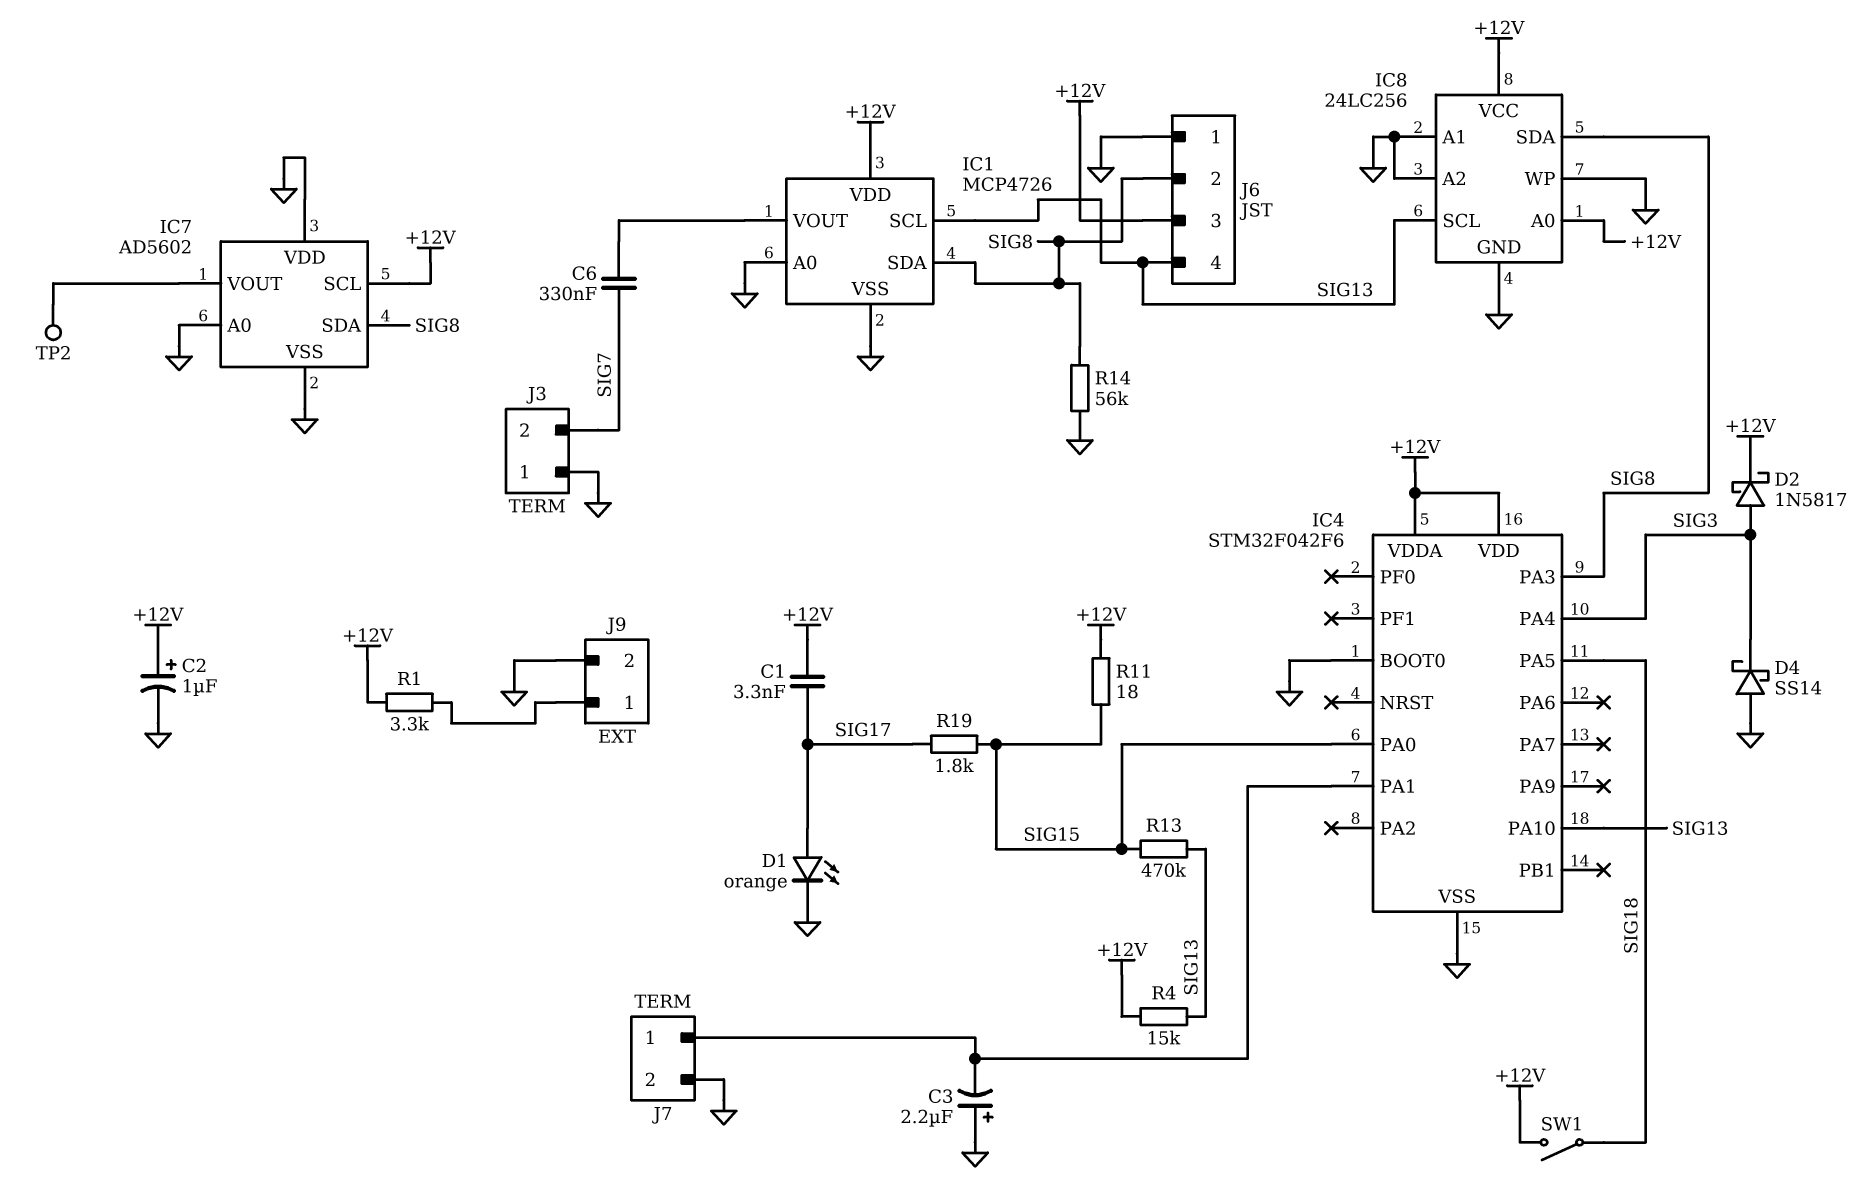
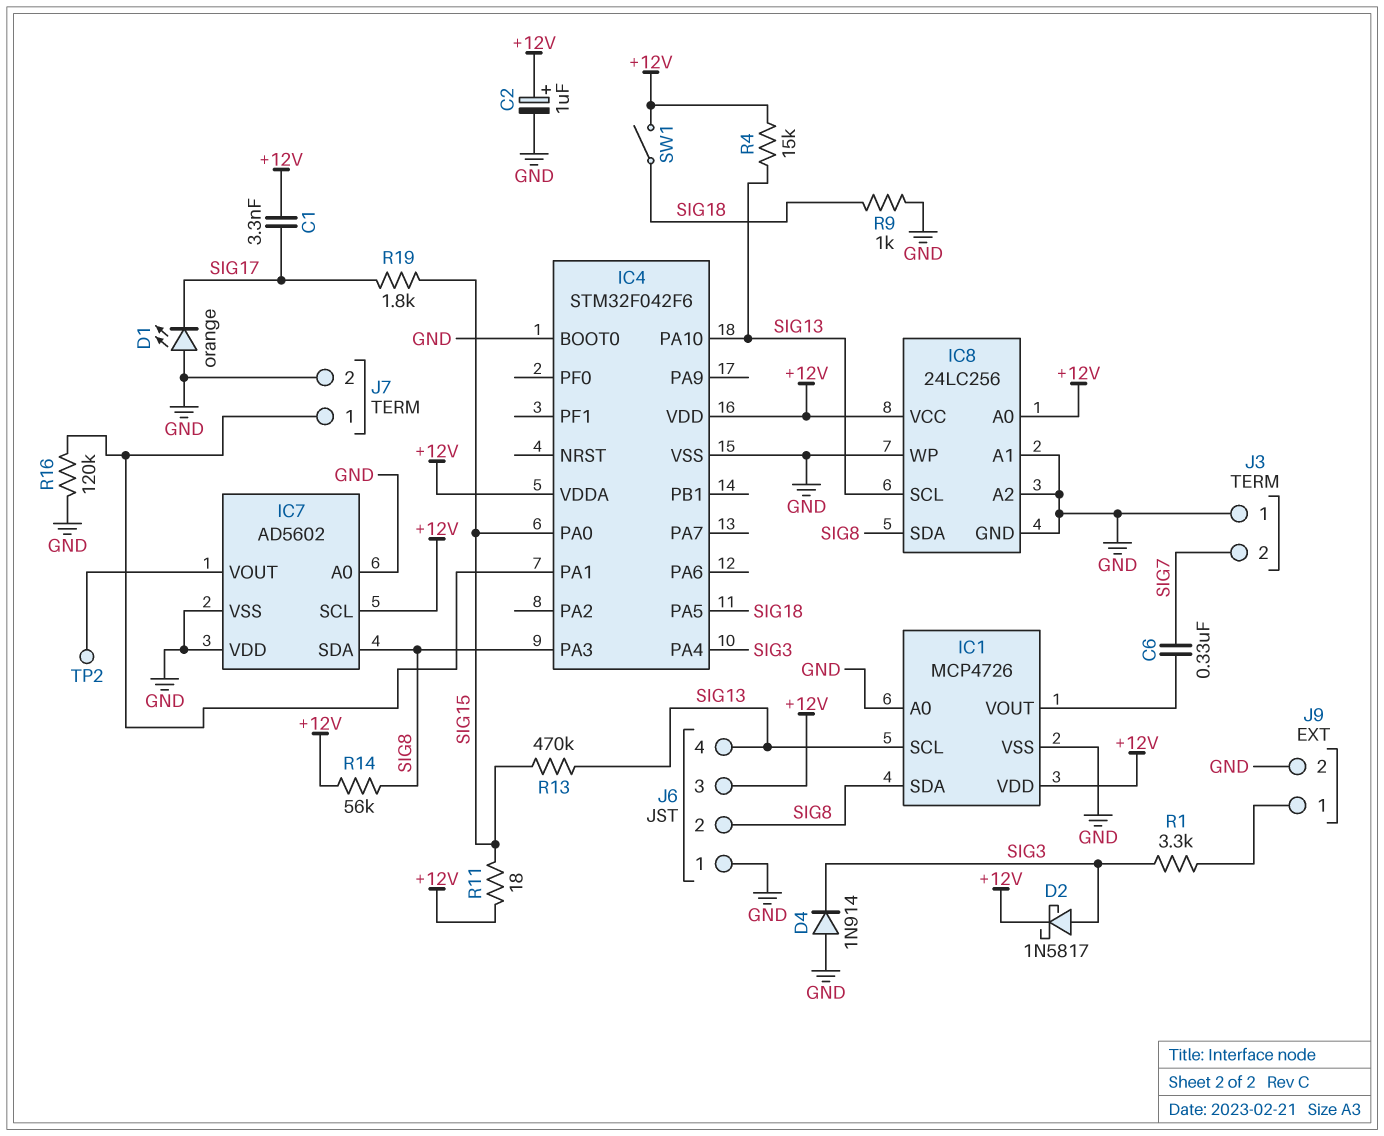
C3: 2.2uF (plus GND, minus IC4/PA1) -> none
D1: LED orange (A SIG17, K GND) -> LED orange (A GND, K SIG17)
D4: schottky SS14 (A GND, K SIG3) -> diode 1N914 (A GND, K SIG3)
R1: 3.3k (+12V, J9/1) -> 3.3k (J9/1, SIG3)
R9: none -> 1k (GND, SIG18)
R14: 56k (GND, SIG8) -> 56k (+12V, SIG8)
R16: none -> 120k (GND, IC4/PA1)

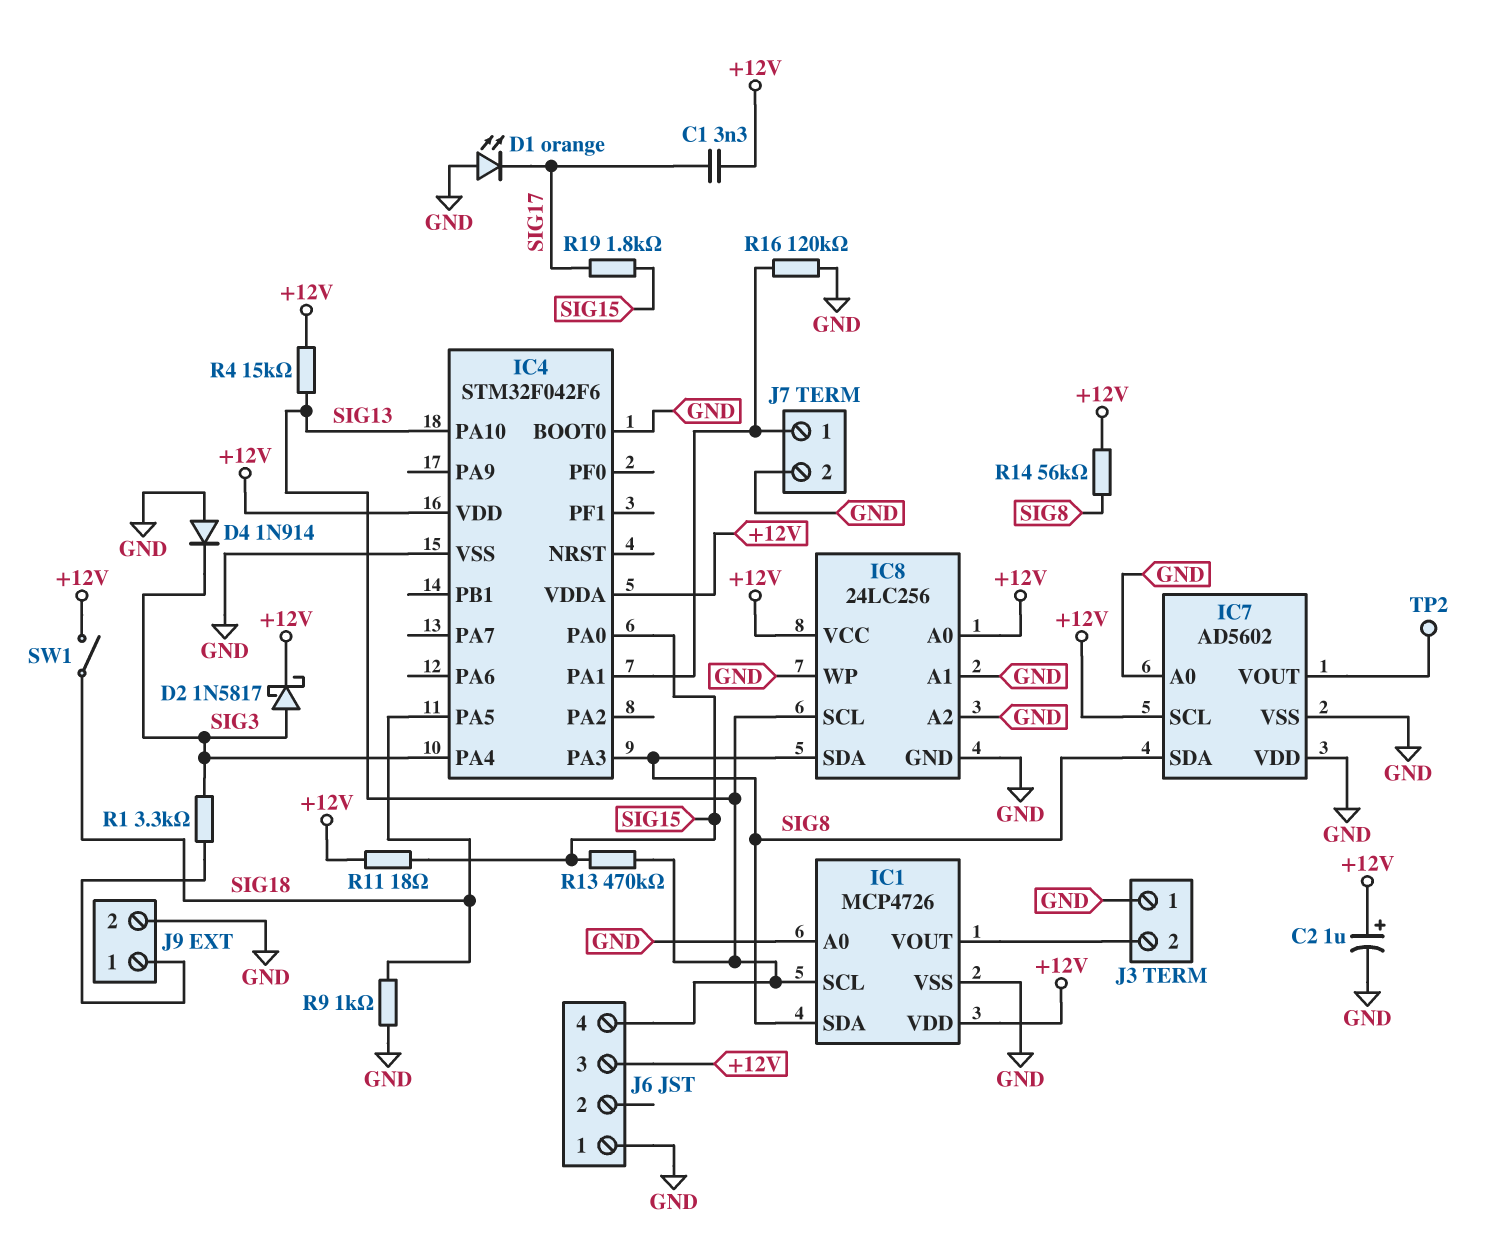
C6: 330nF (IC1/VOUT, SIG7) -> none
J3 pin 2: SIG7 -> IC1/VOUT
J6 pin 2: SIG8 -> none

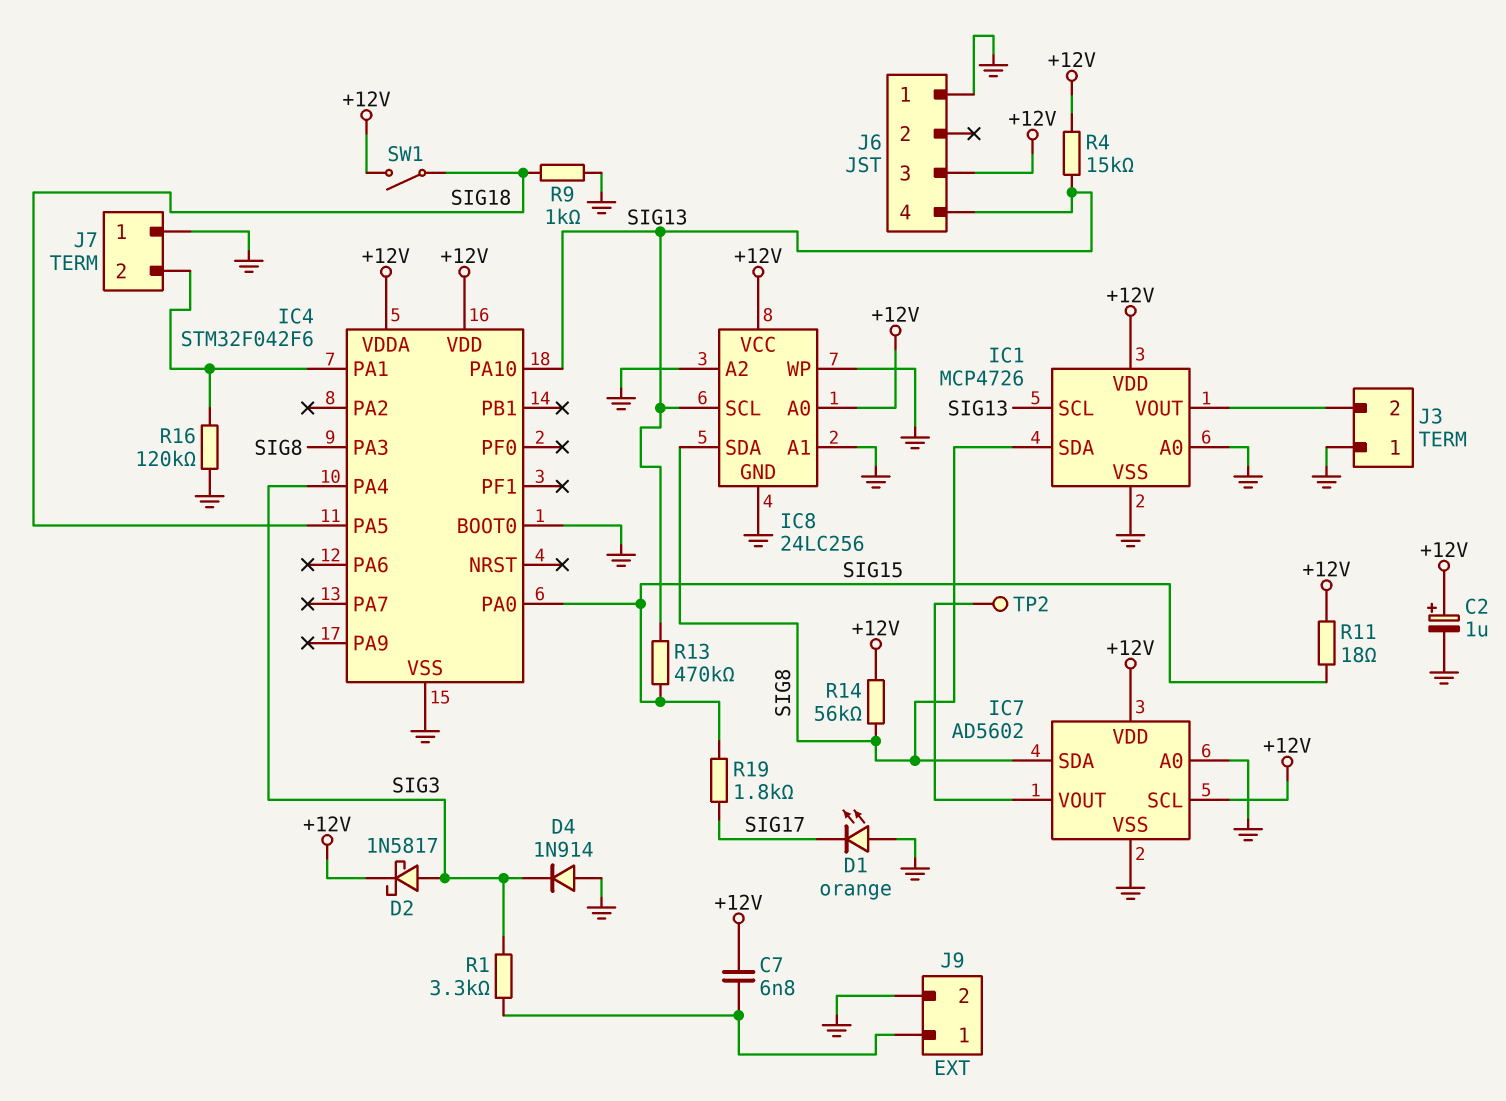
C1: 3.3nF (+12V, SIG17) -> none
C7: none -> 6.8nF (+12V, J9/1)
IC7 pin VDD: GND -> +12V
J7 pin 1: IC4/PA1 -> GND
J7 pin 2: GND -> IC4/PA1

